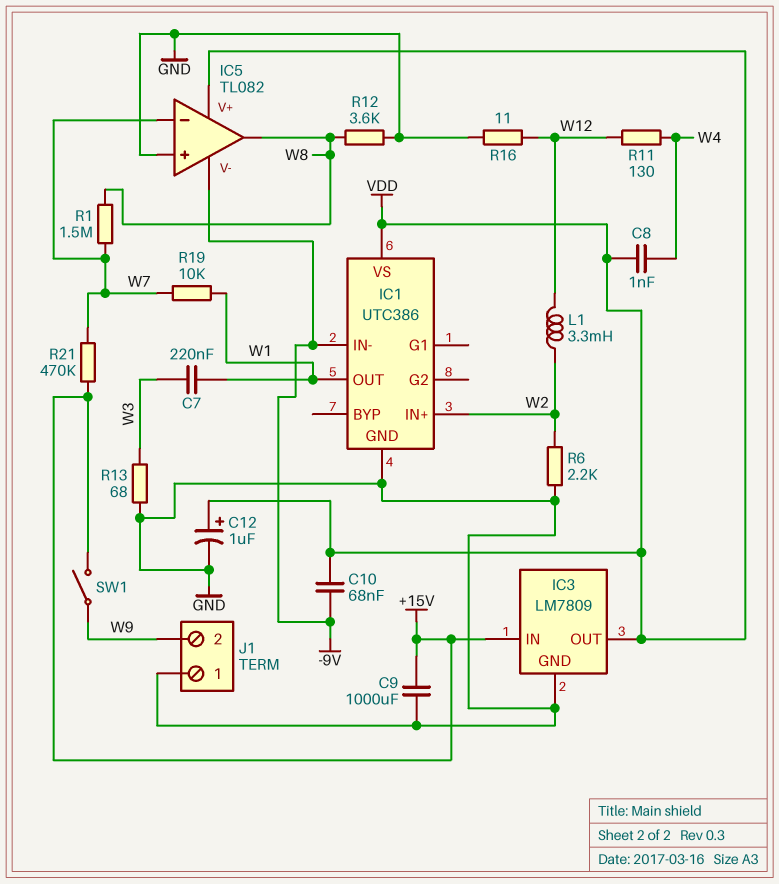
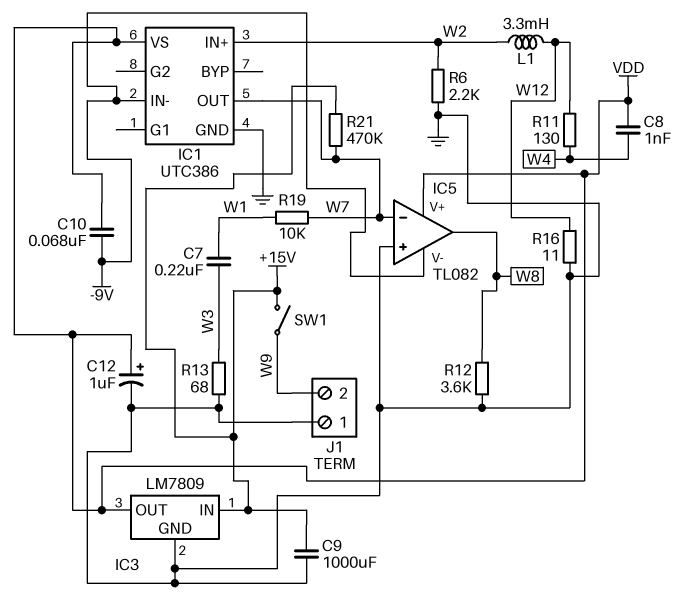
IC1 pin OUT: W1 -> W7
R1: 1.5M (W7, W8) -> none

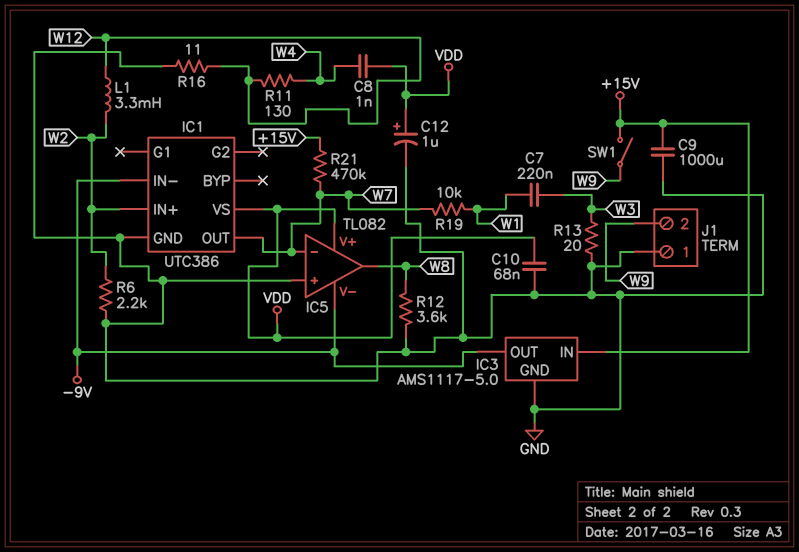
C10: 68nF (-9V, VDD) -> 68nF (GND, VDD)
IC3: LM7809 -> AMS1117-5.0
IC3 pin OUT: VDD -> -9V
R13: 68 (GND, W3) -> 20 (GND, W3)

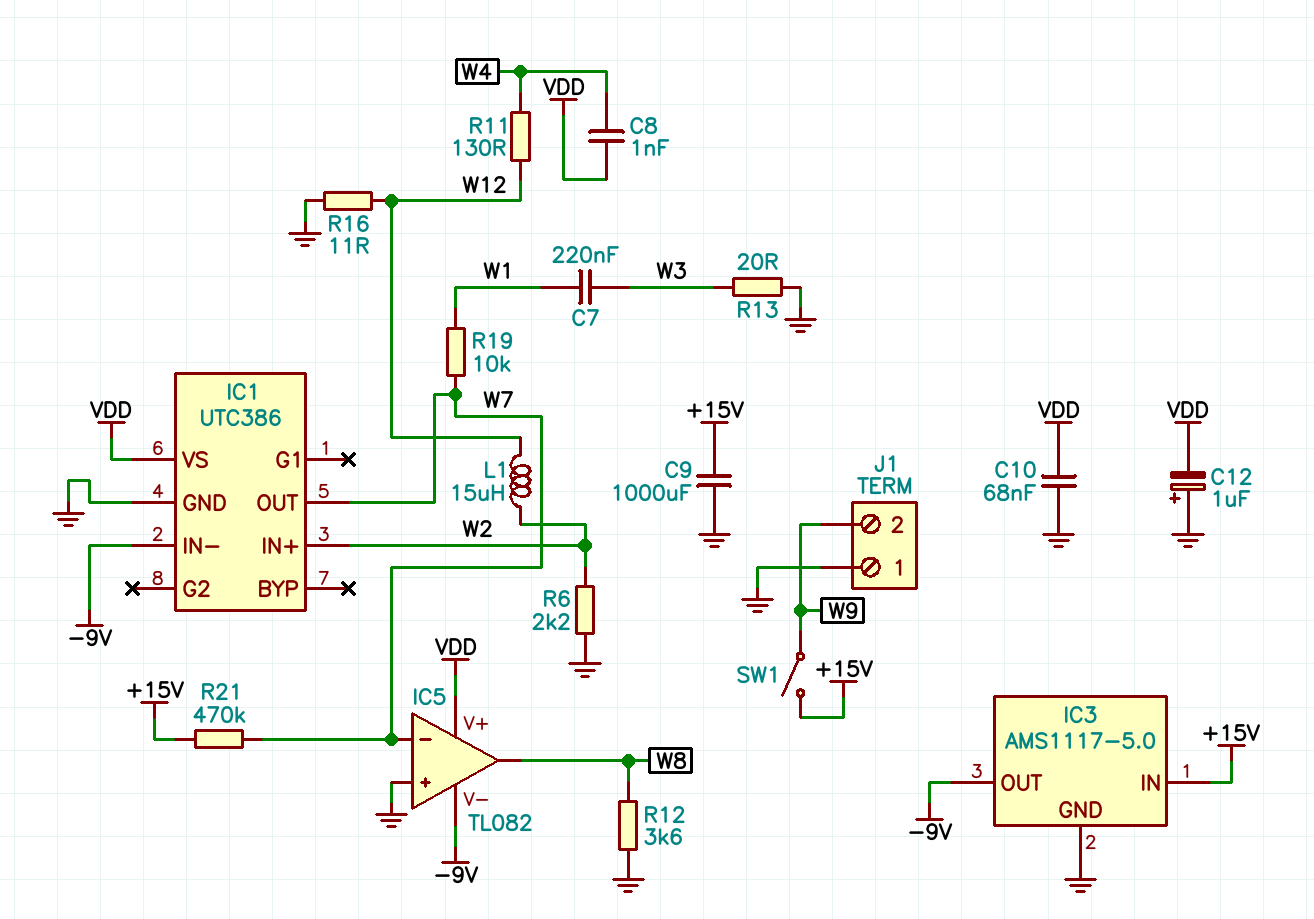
C12: 1uF (plus VDD, minus GND) -> 1uF (plus GND, minus VDD)
L1: 3.3mH (W2, W12) -> 15uH (W2, W12)

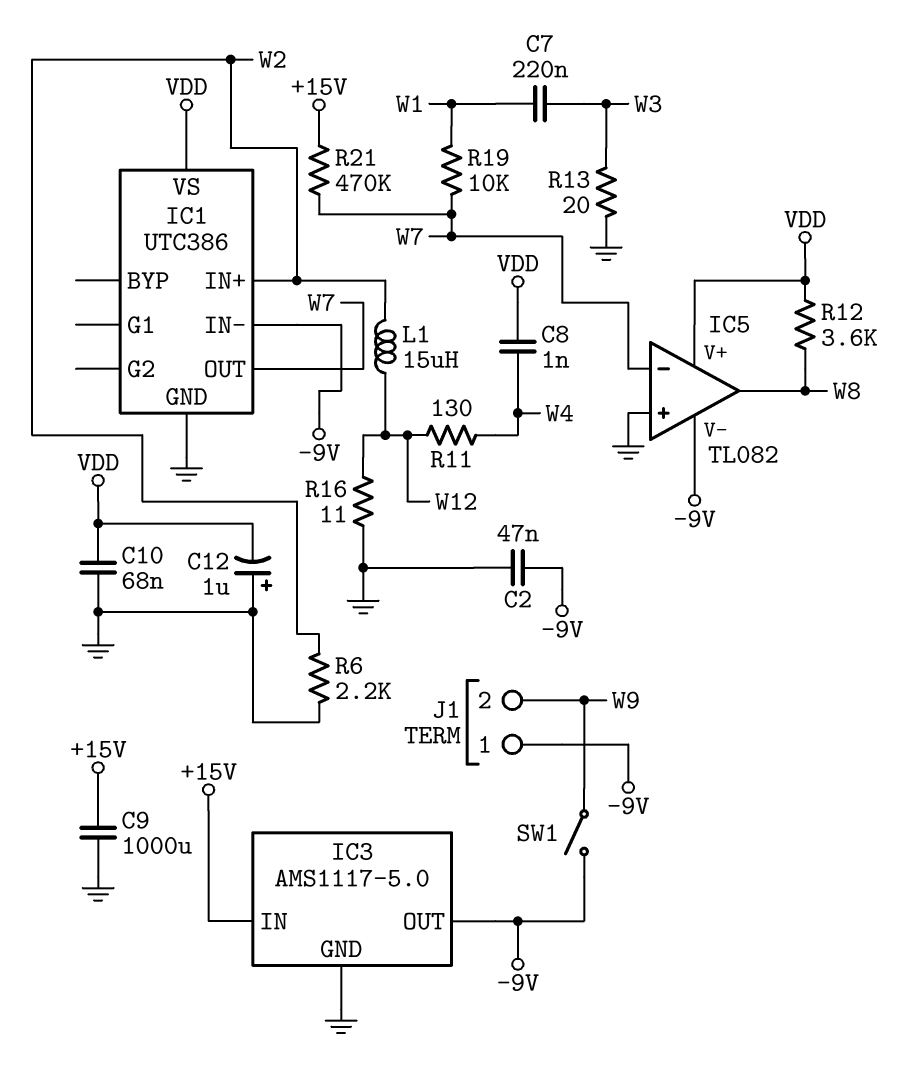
C2: none -> 47nF (-9V, GND)
J1 pin 1: GND -> -9V
R12: 3.6k (GND, W8) -> 3.6k (VDD, W8)
SW1: switch (+15V, W9) -> switch (-9V, W9)

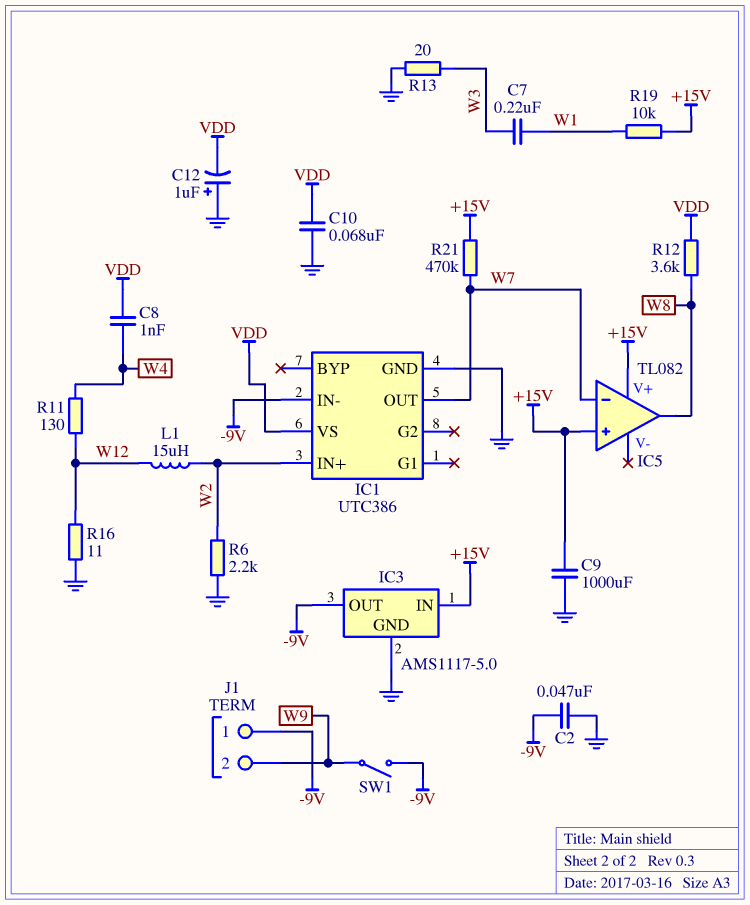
IC5 pin V+: VDD -> +15V
IC5 pin V-: -9V -> none
IC5 pin in+: GND -> +15V
R19: 10k (W1, W7) -> 10k (+15V, W1)

